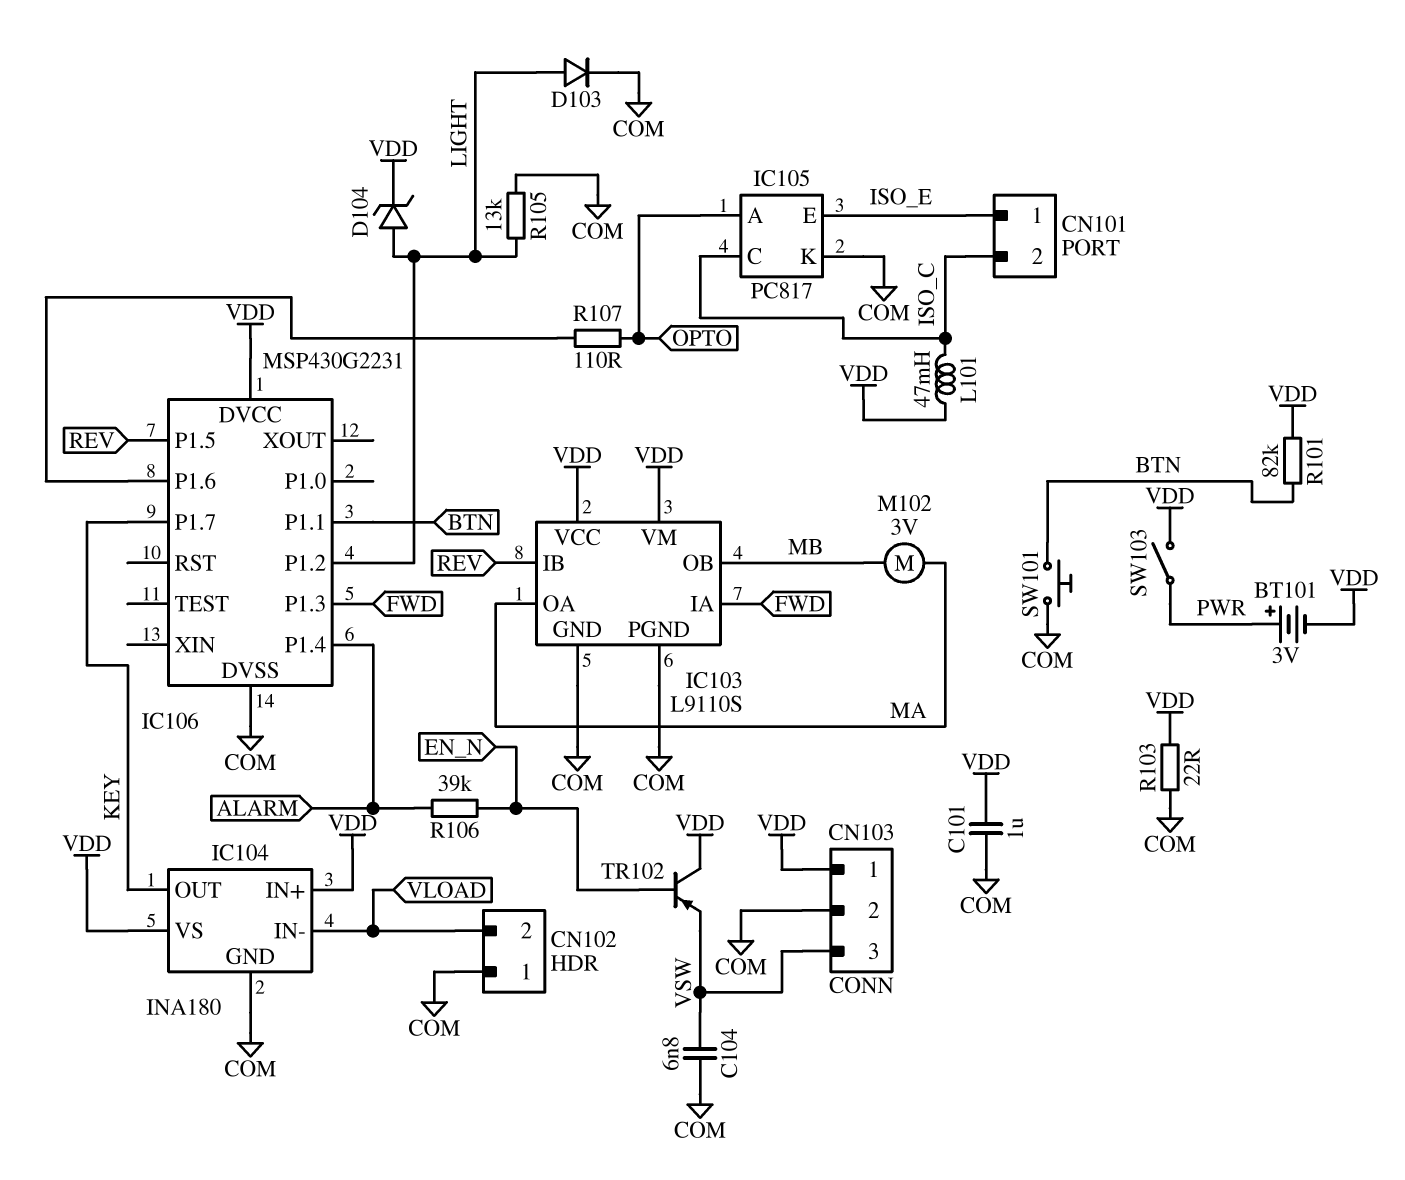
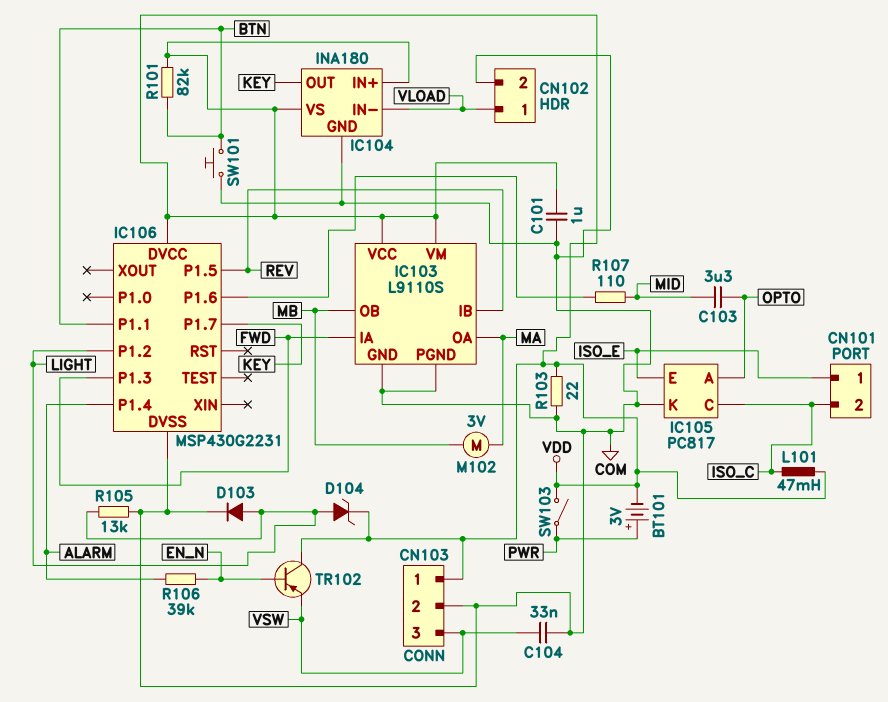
C103: none -> 3.3uF (MID, OPTO)
C104: 6.8nF (COM, VSW) -> 33nF (COM, VSW)
CN102 pin 1: COM -> VLOAD
CN102 pin 2: VLOAD -> COM
R107: 110 (IC106/P1.6, OPTO) -> 110 (IC106/P1.6, MID)

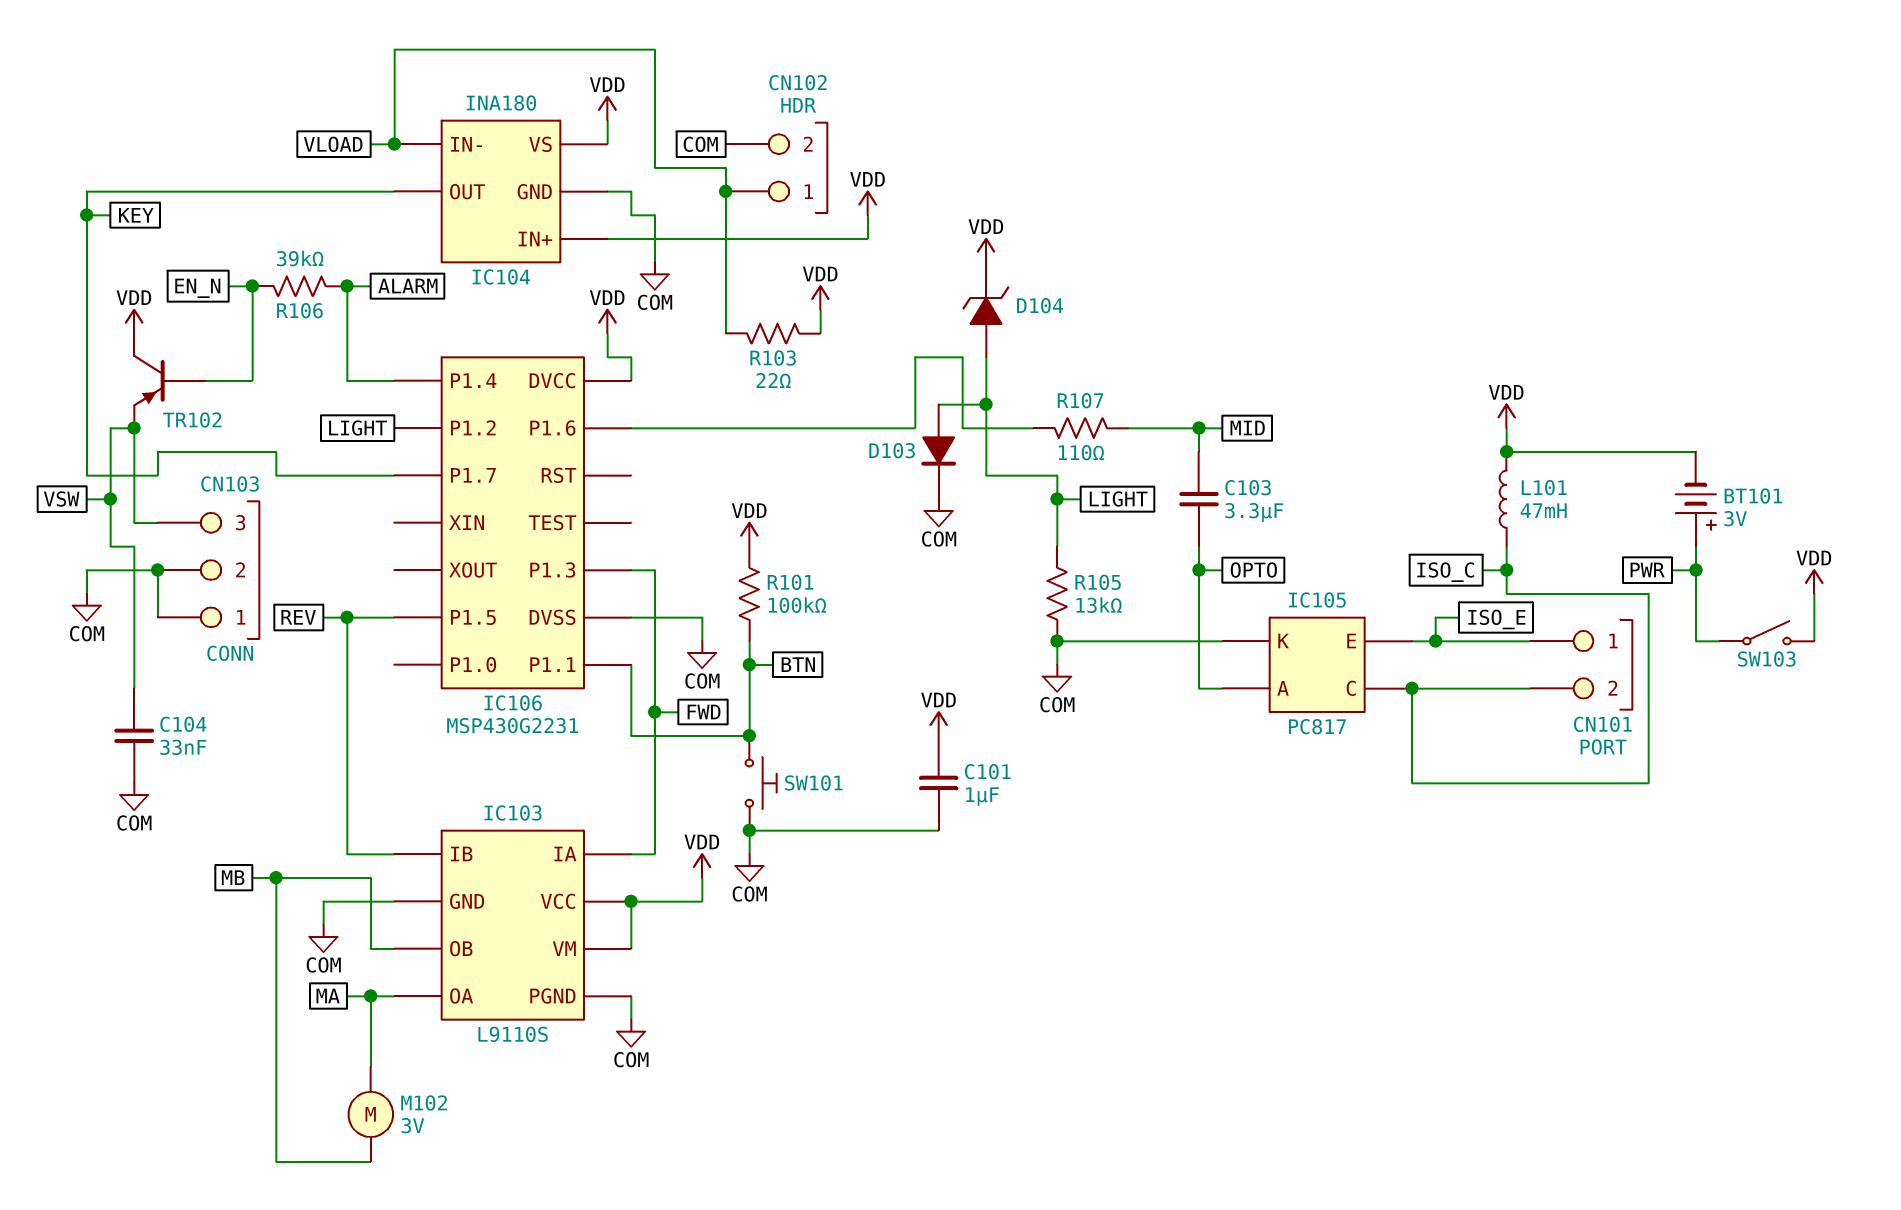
CN103 pin 1: VDD -> COM
R101: 82k (BTN, VDD) -> 100k (BTN, VDD)
R103: 22 (COM, VDD) -> 22 (VDD, VLOAD)

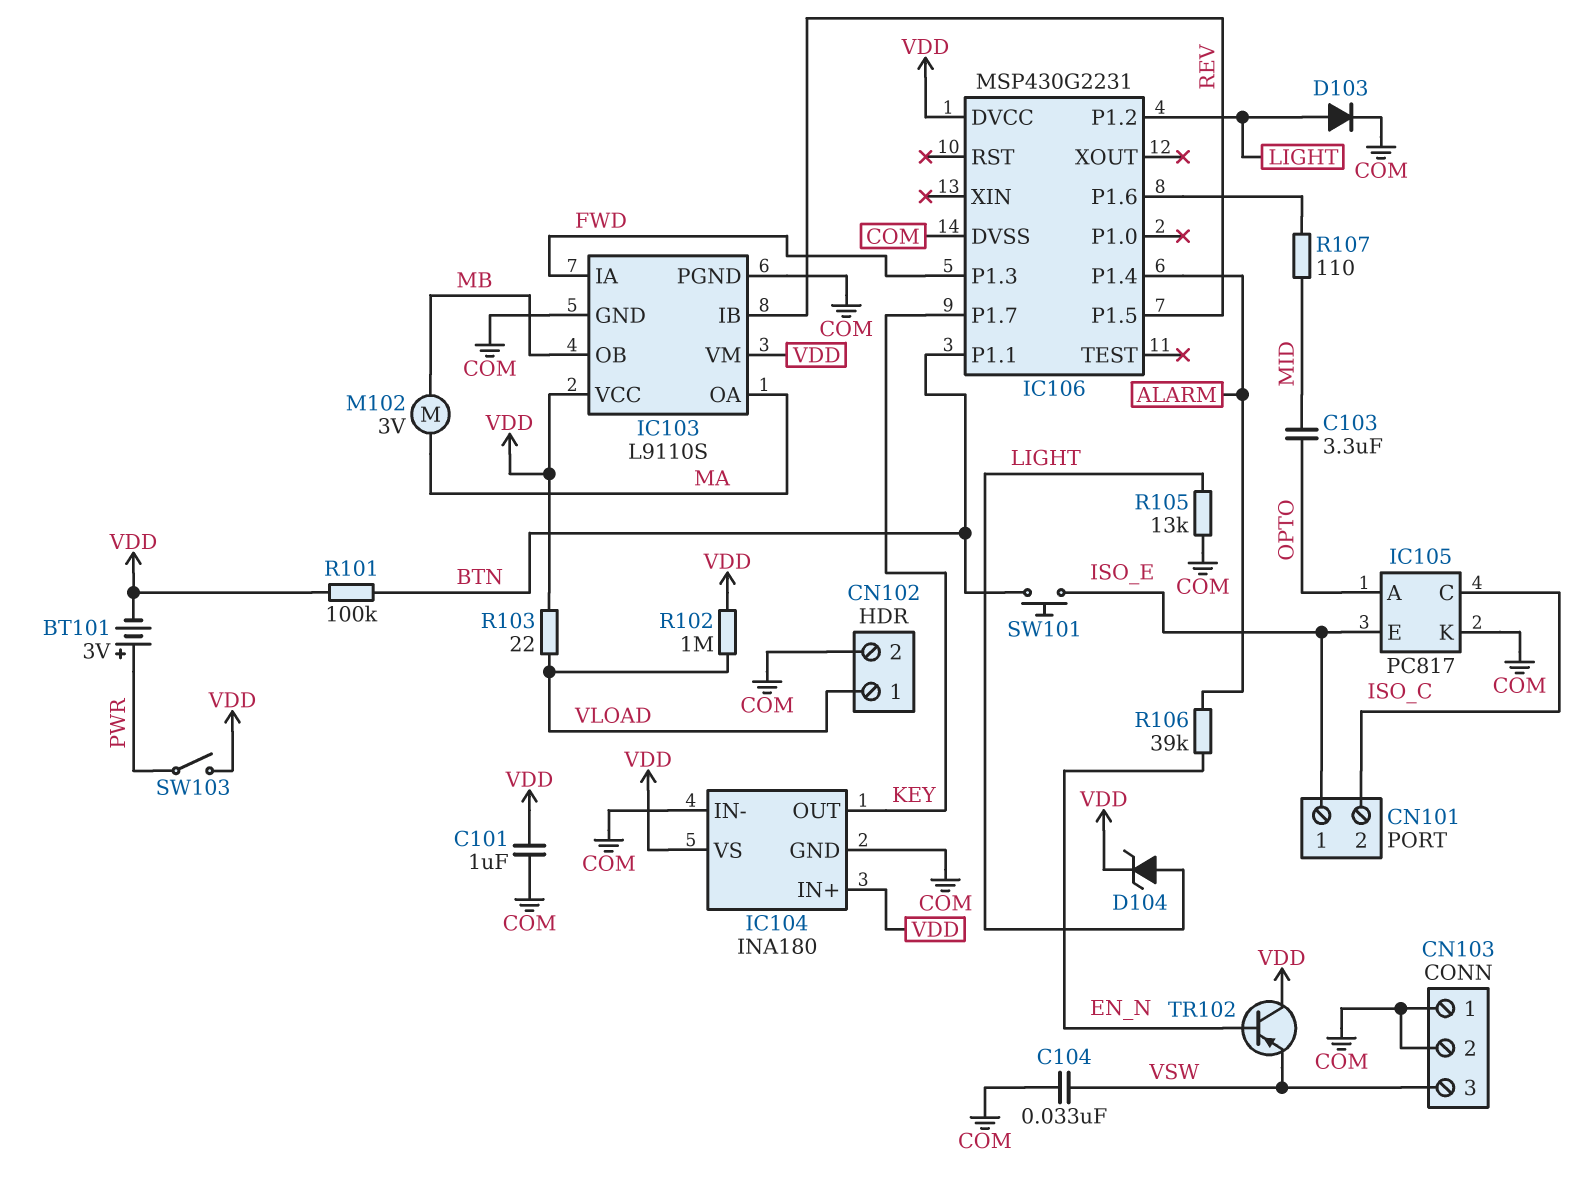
IC104 pin IN-: VLOAD -> COM
L101: 47mH (ISO_C, VDD) -> none
R102: none -> 1M (VDD, VLOAD)
SW101: button (BTN, COM) -> button (BTN, ISO_E)

